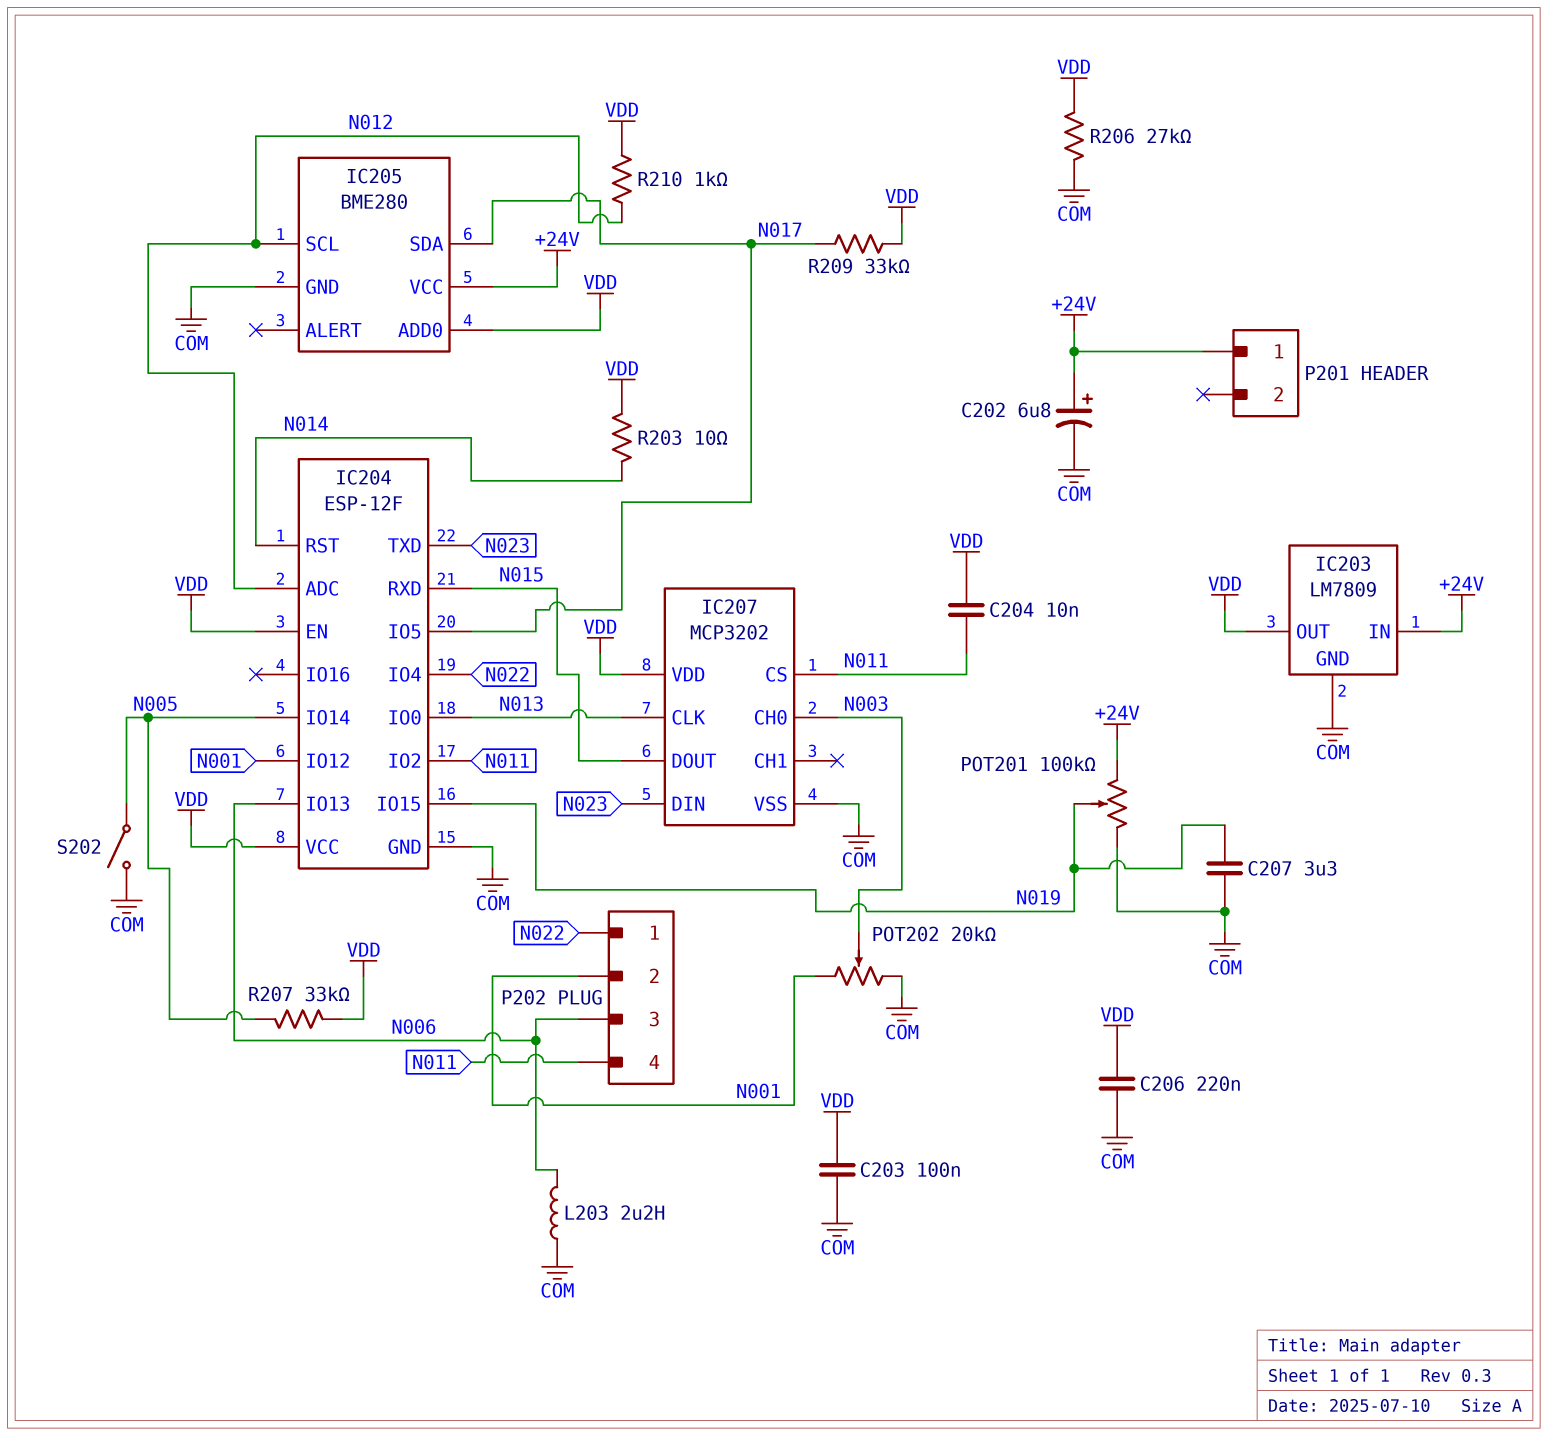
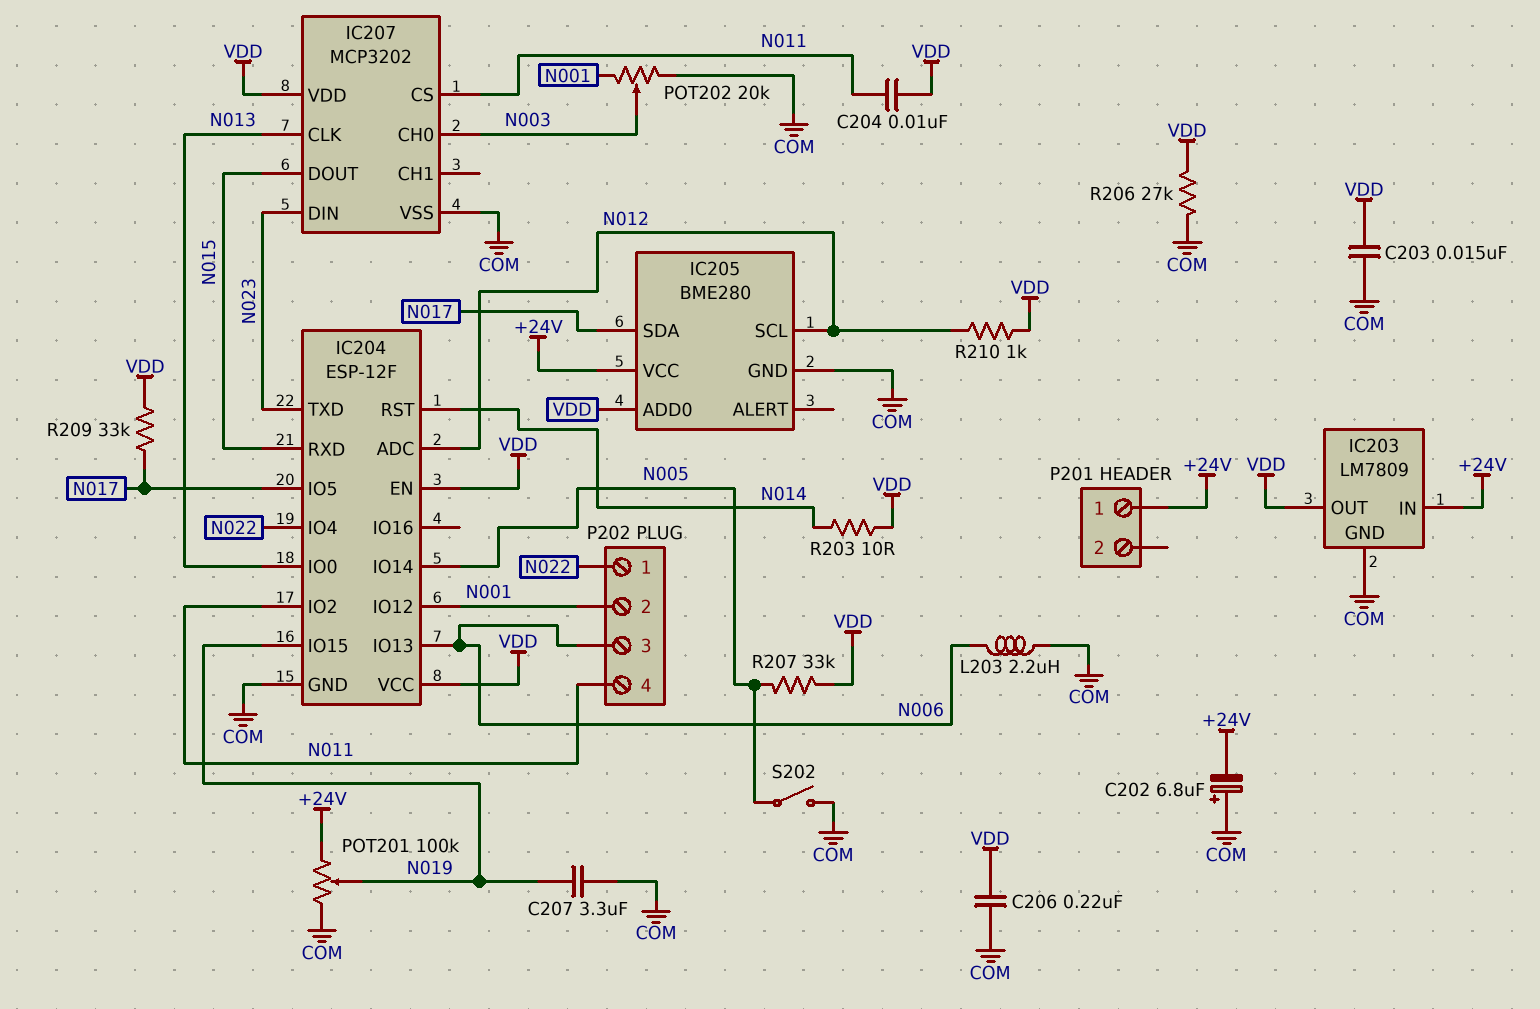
C202: 6.8uF (plus +24V, minus COM) -> 6.8uF (plus COM, minus +24V)
C203: 100nF (COM, VDD) -> 15nF (COM, VDD)

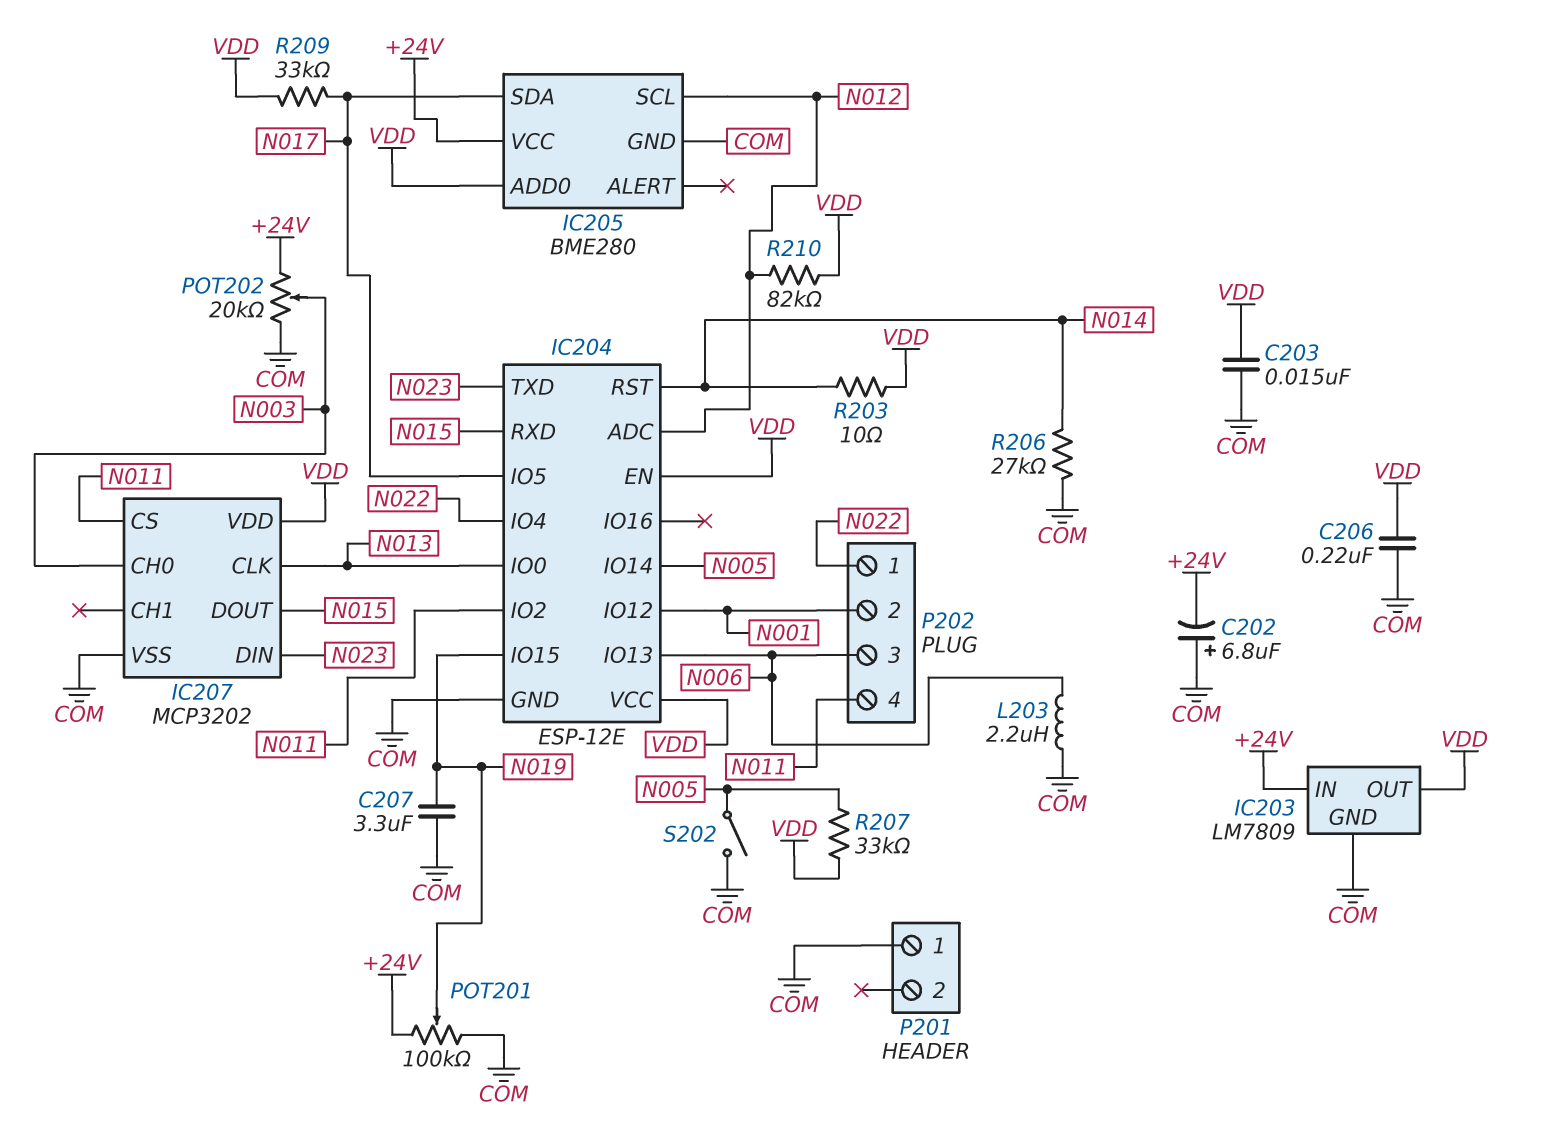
C204: 10nF (N011, VDD) -> none
IC204: ESP-12F -> ESP-12E
P201 pin 1: +24V -> COM
POT202: 20k (COM, N001, wiper N003) -> 20k (+24V, COM, wiper N003)
R206: 27k (COM, VDD) -> 27k (COM, N014)
R210: 1k (N012, VDD) -> 82k (N012, VDD)

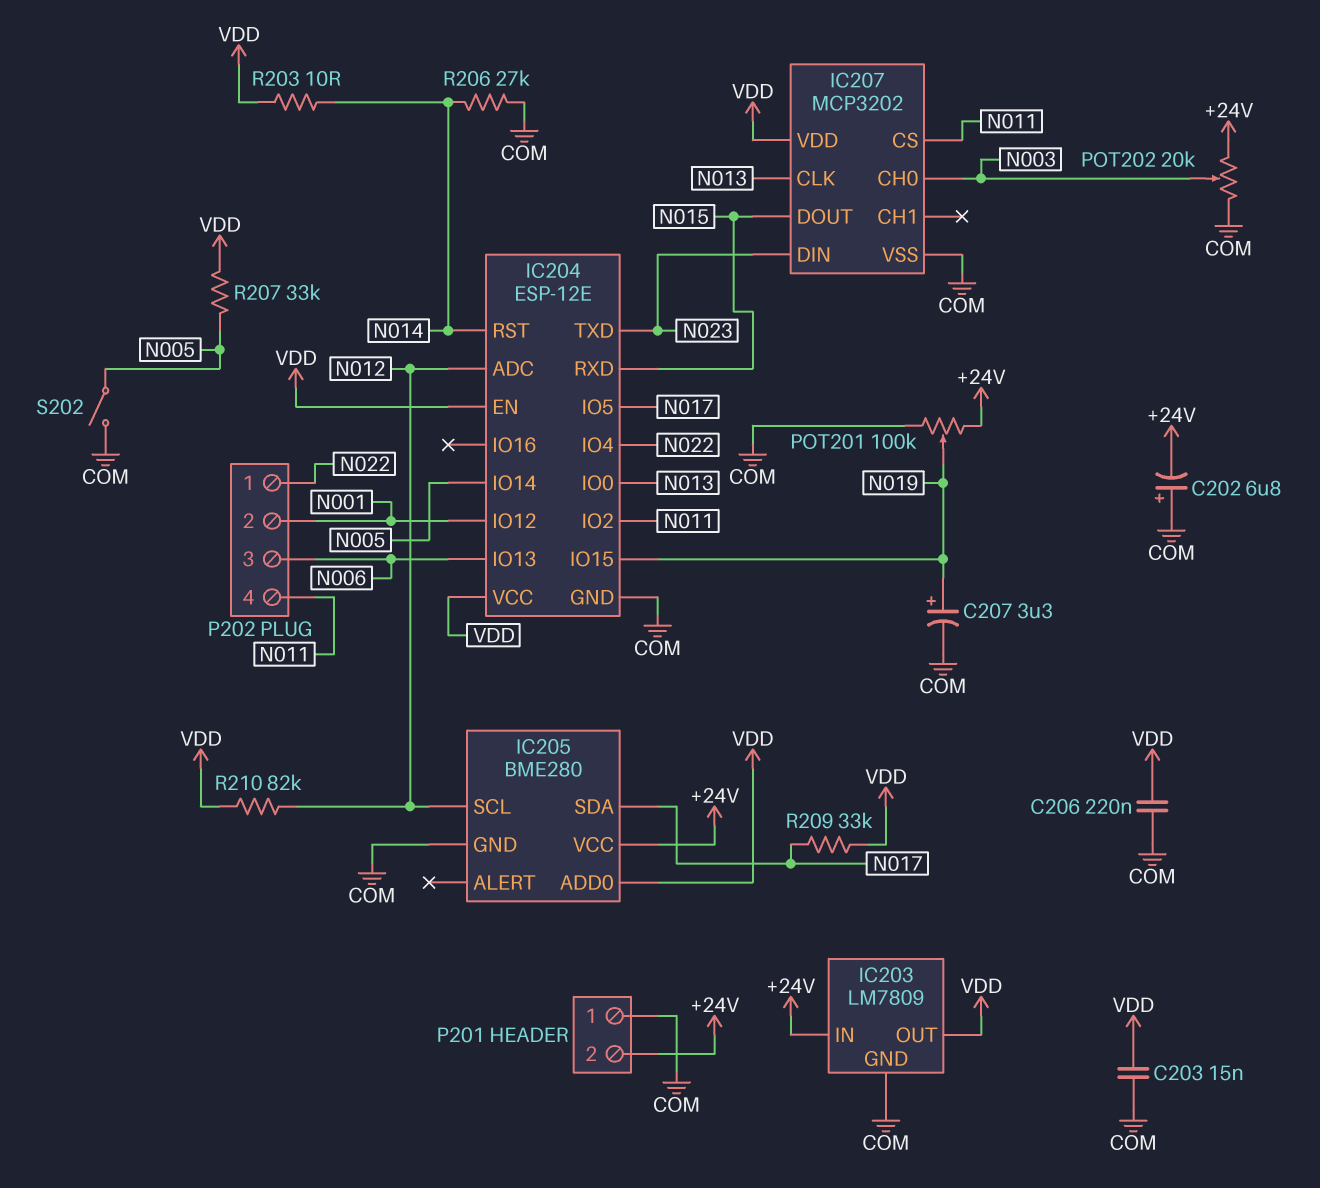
C207: 3.3uF (COM, N019) -> 3.3uF (plus N019, minus COM)
L203: 2.2uH (COM, N006) -> none
P201 pin 2: none -> +24V

